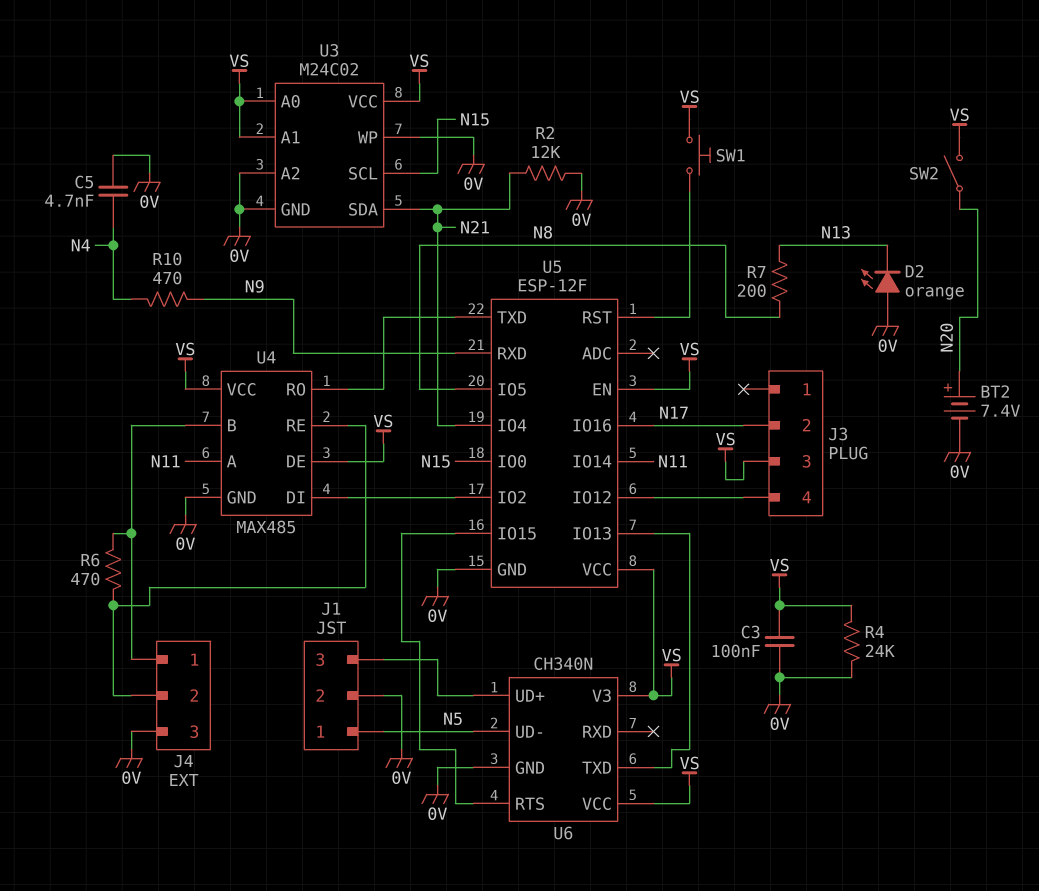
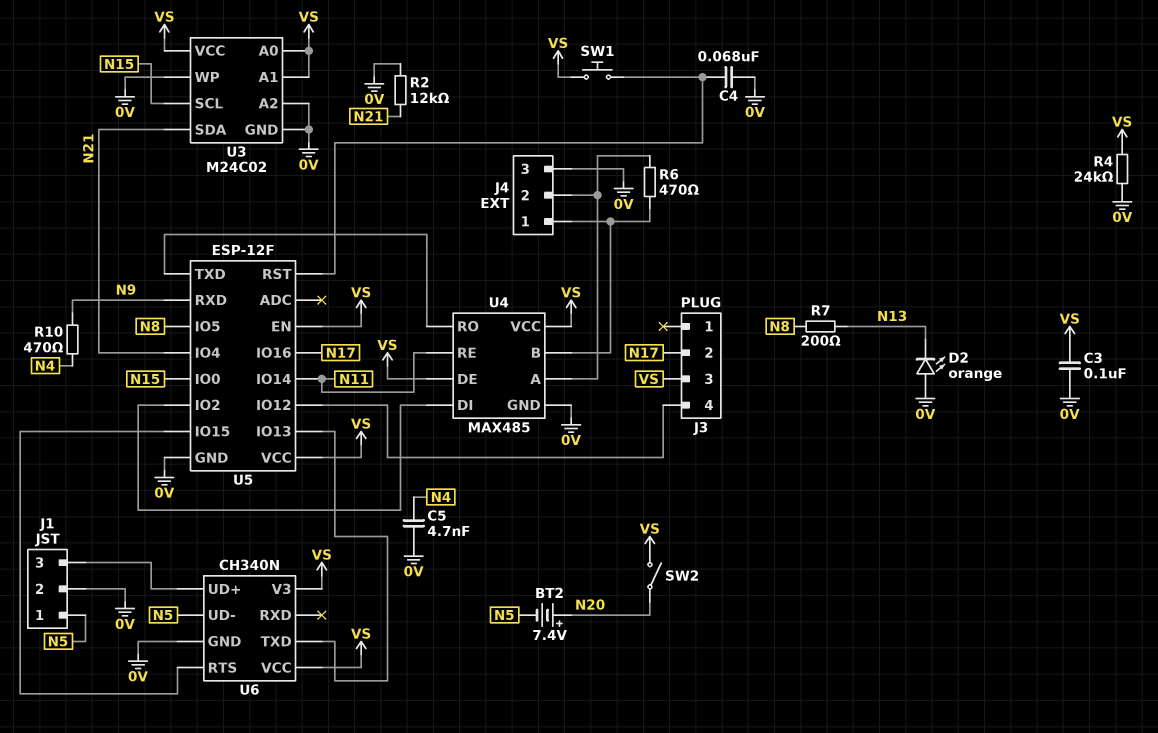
BT2: 7.4V (plus N20, minus 0V) -> 7.4V (plus N20, minus N5)
C4: none -> 68nF (0V, U5/RST)
U4 pin A: N11 -> J4/2
U4 pin RE: J4/2 -> N11

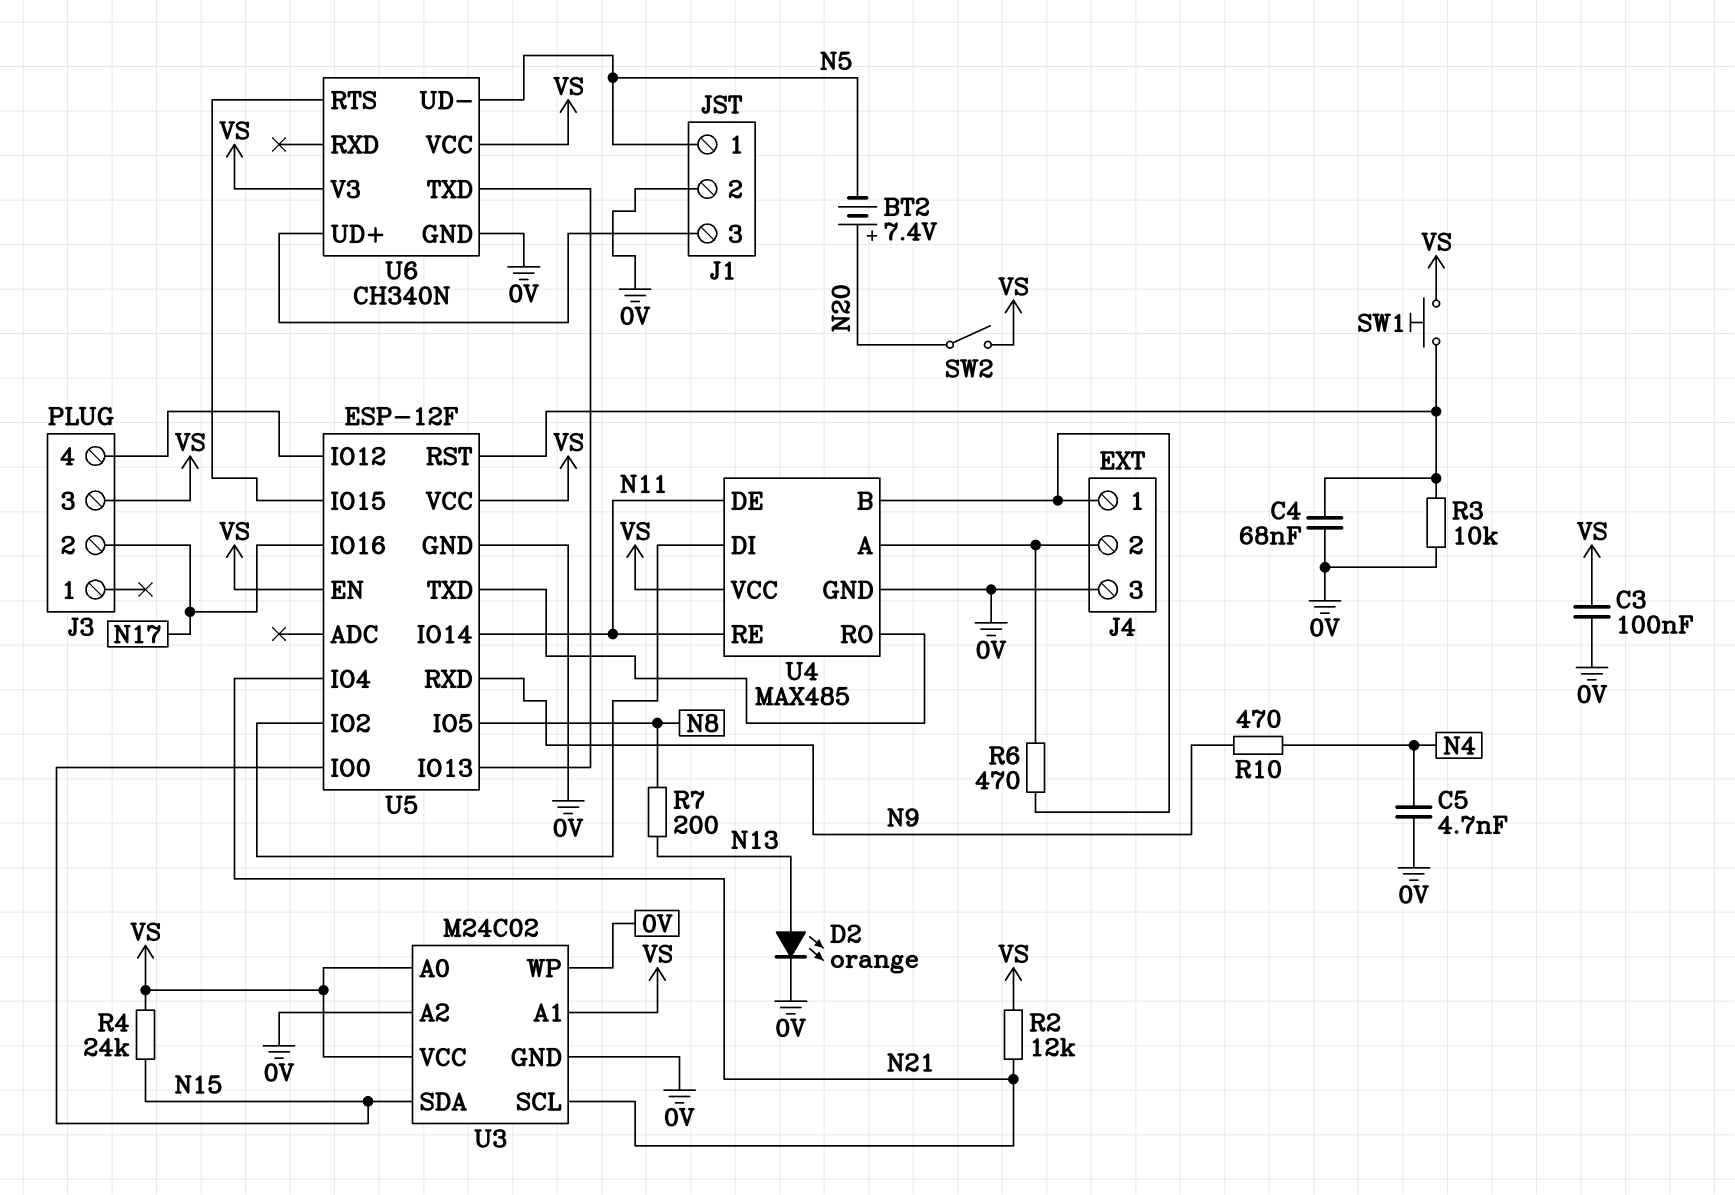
D2: LED orange (A 0V, K N13) -> LED orange (A N13, K 0V)
R2: 12k (0V, N21) -> 12k (N21, VS)
R3: none -> 10k (0V, U5/RST)
R4: 24k (0V, VS) -> 24k (N15, VS)
U3 pin SCL: N15 -> N21
U3 pin SDA: N21 -> N15
U4 pin DE: VS -> N11

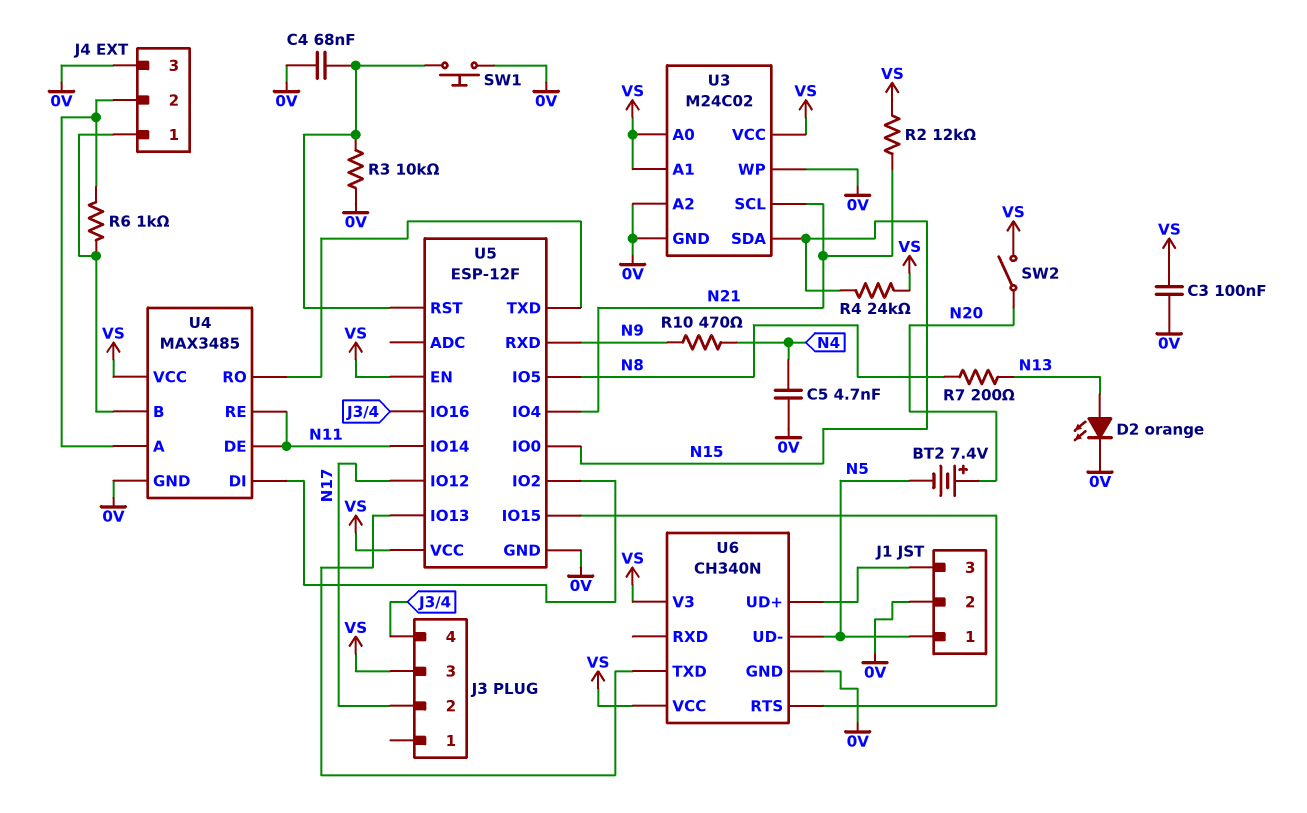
R6: 470 (J4/1, J4/2) -> 1k (J4/1, J4/2)
SW1: button (U5/RST, VS) -> button (0V, U5/RST)
U4: MAX485 -> MAX3485
U5 pin IO12: J3/4 -> N17
U5 pin IO16: N17 -> J3/4

